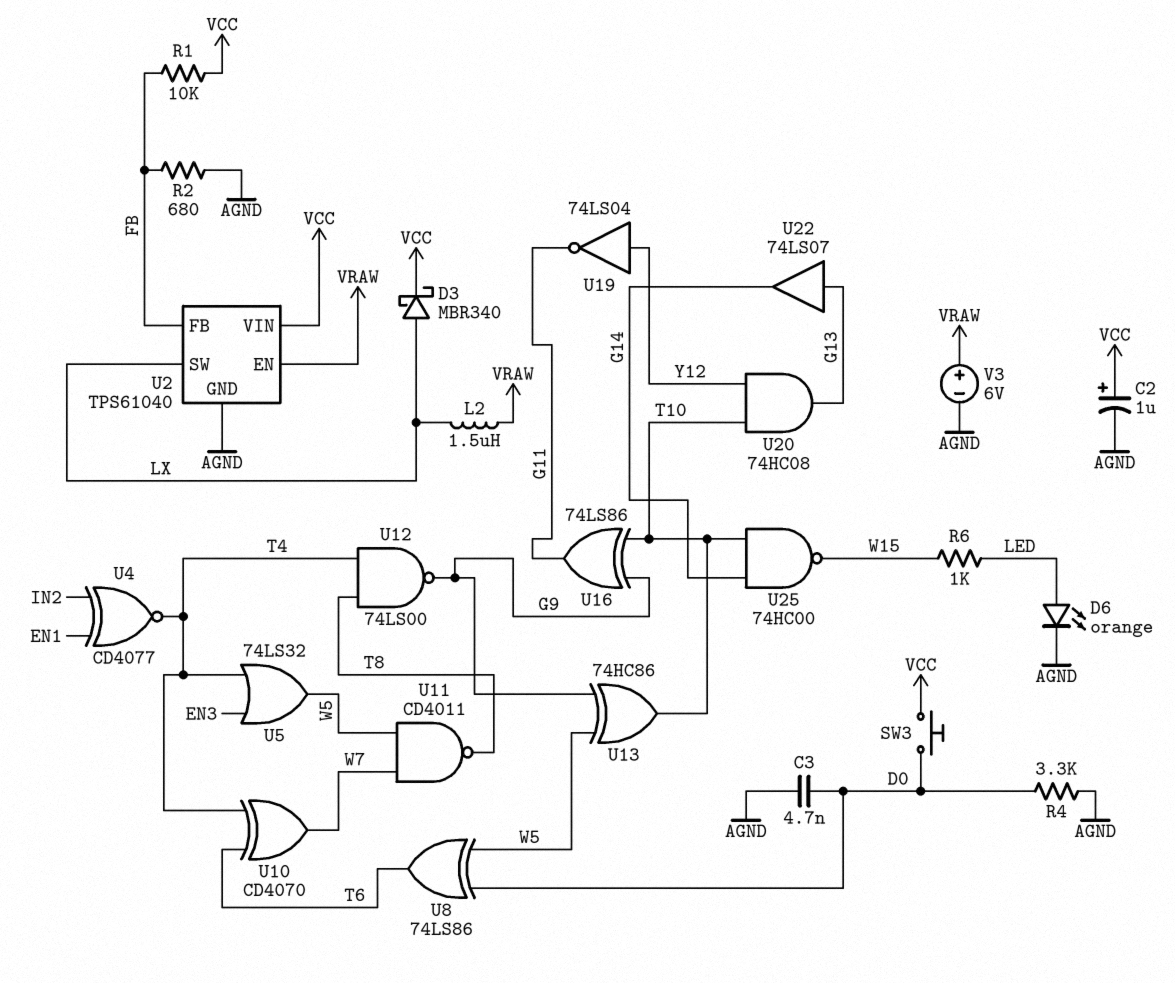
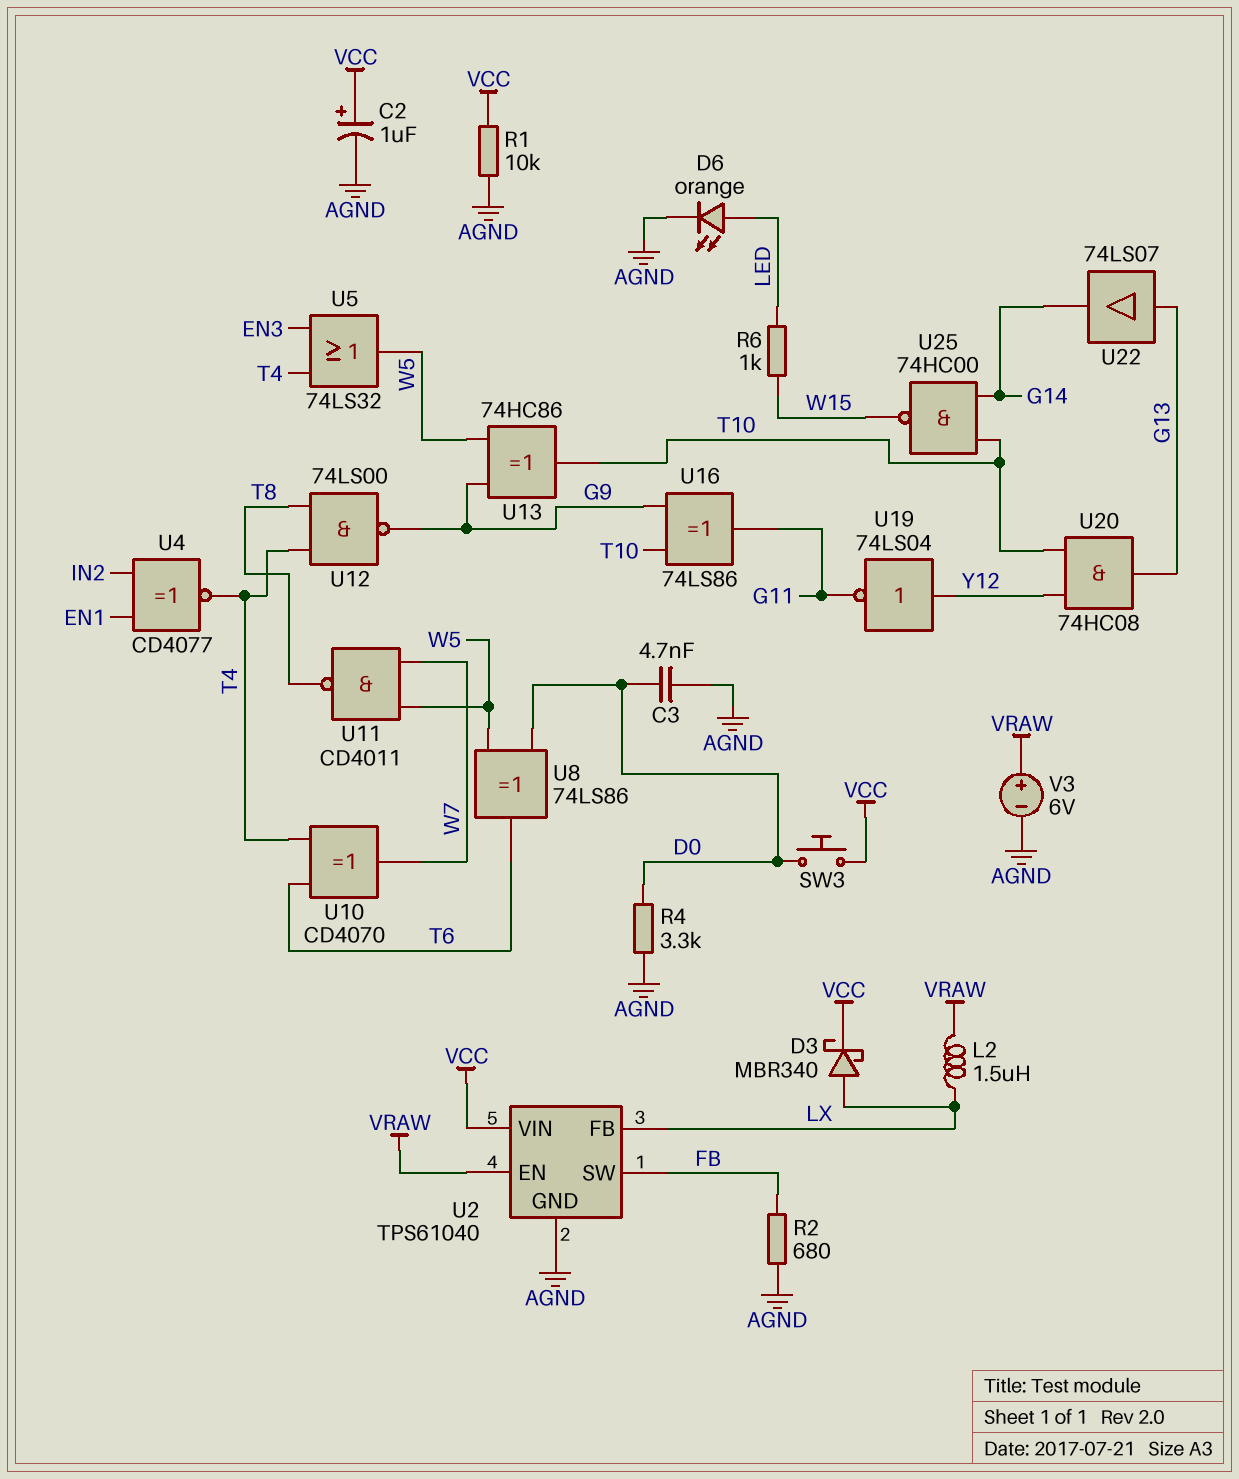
R1: 10k (FB, VCC) -> 10k (AGND, VCC)
U2 pin FB: FB -> LX
U2 pin SW: LX -> FB

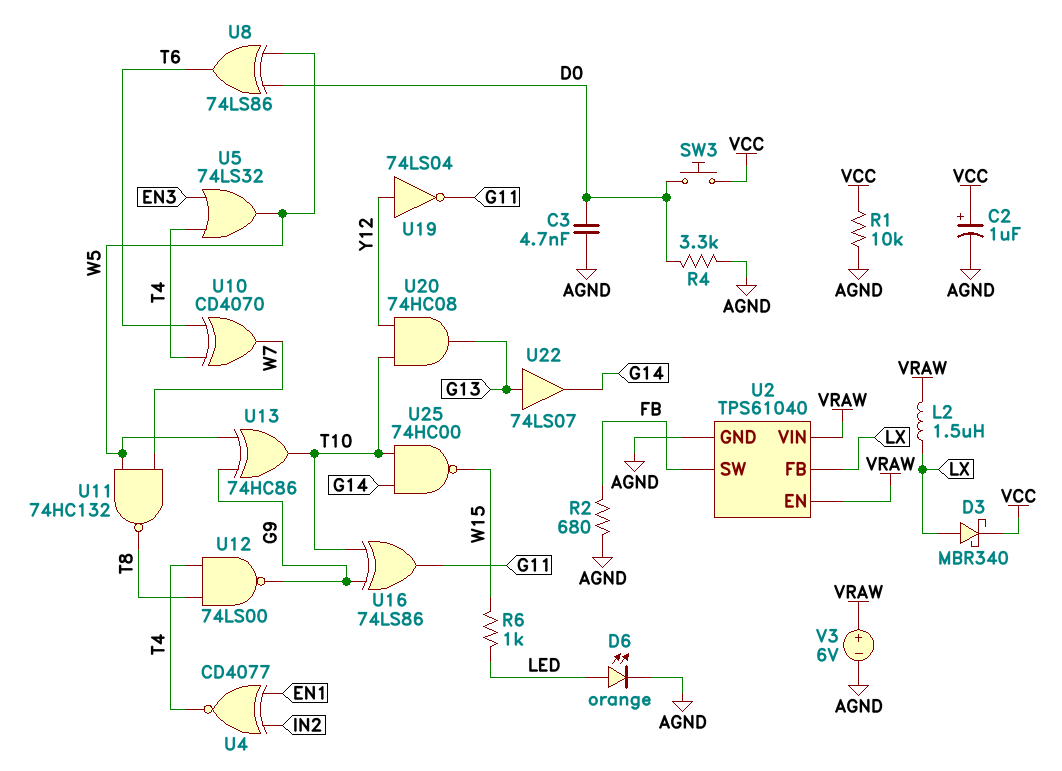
U2 pin VIN: VCC -> VRAW
U11: NAND CD4011 (in W5, in W7, out T8) -> NAND 74HC132 (in W5, in W7, out T8)

